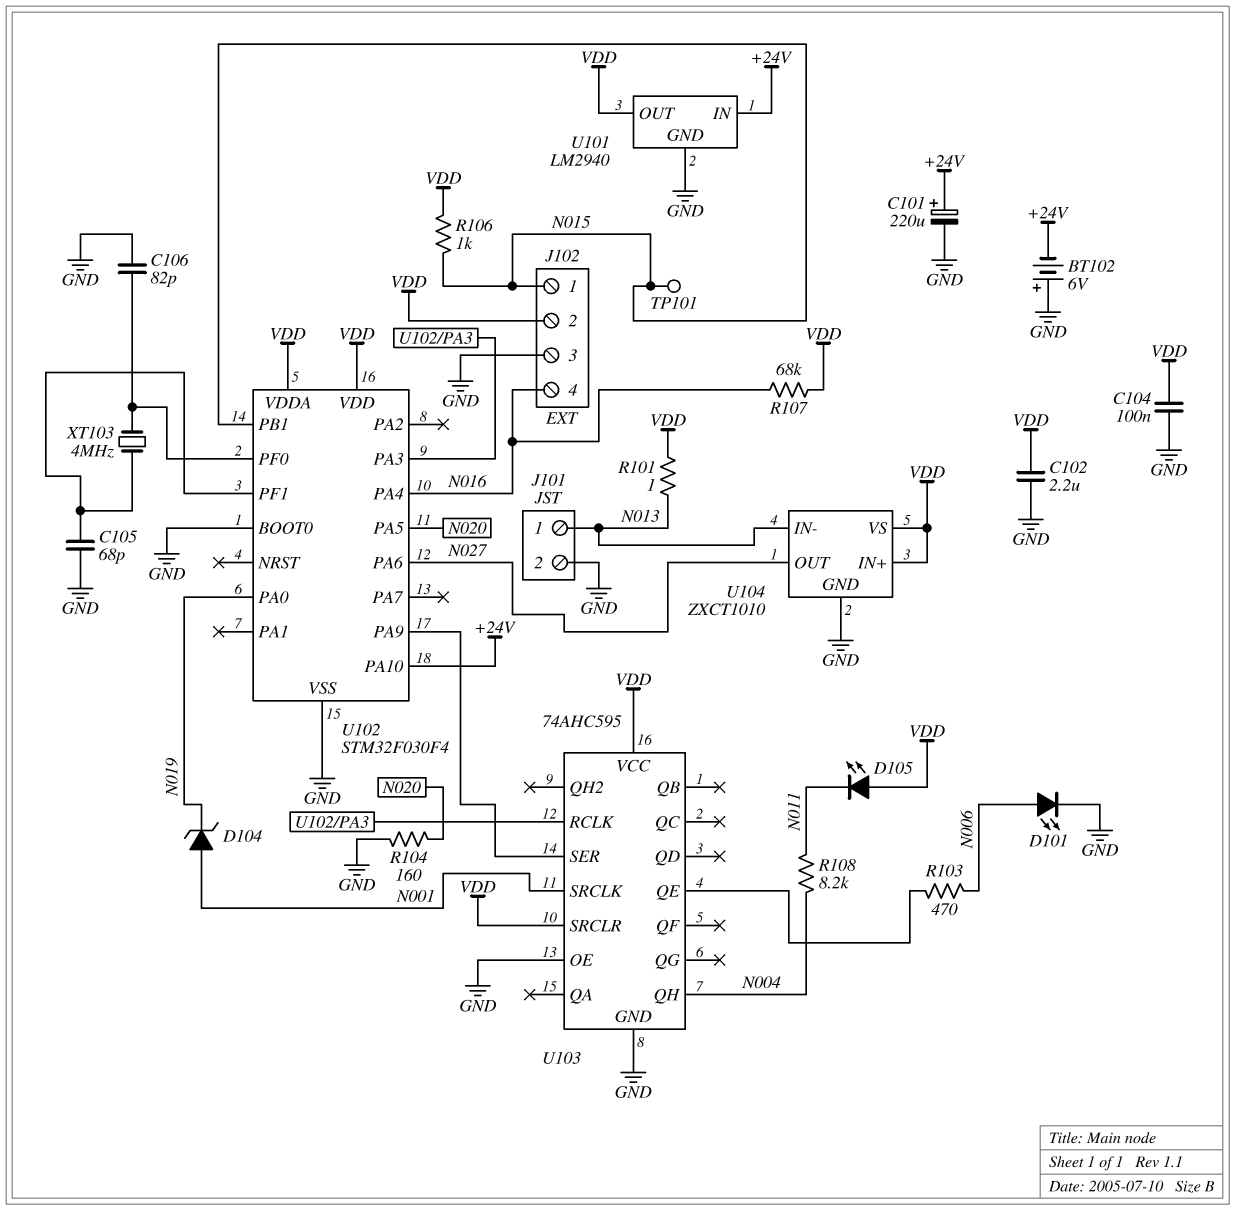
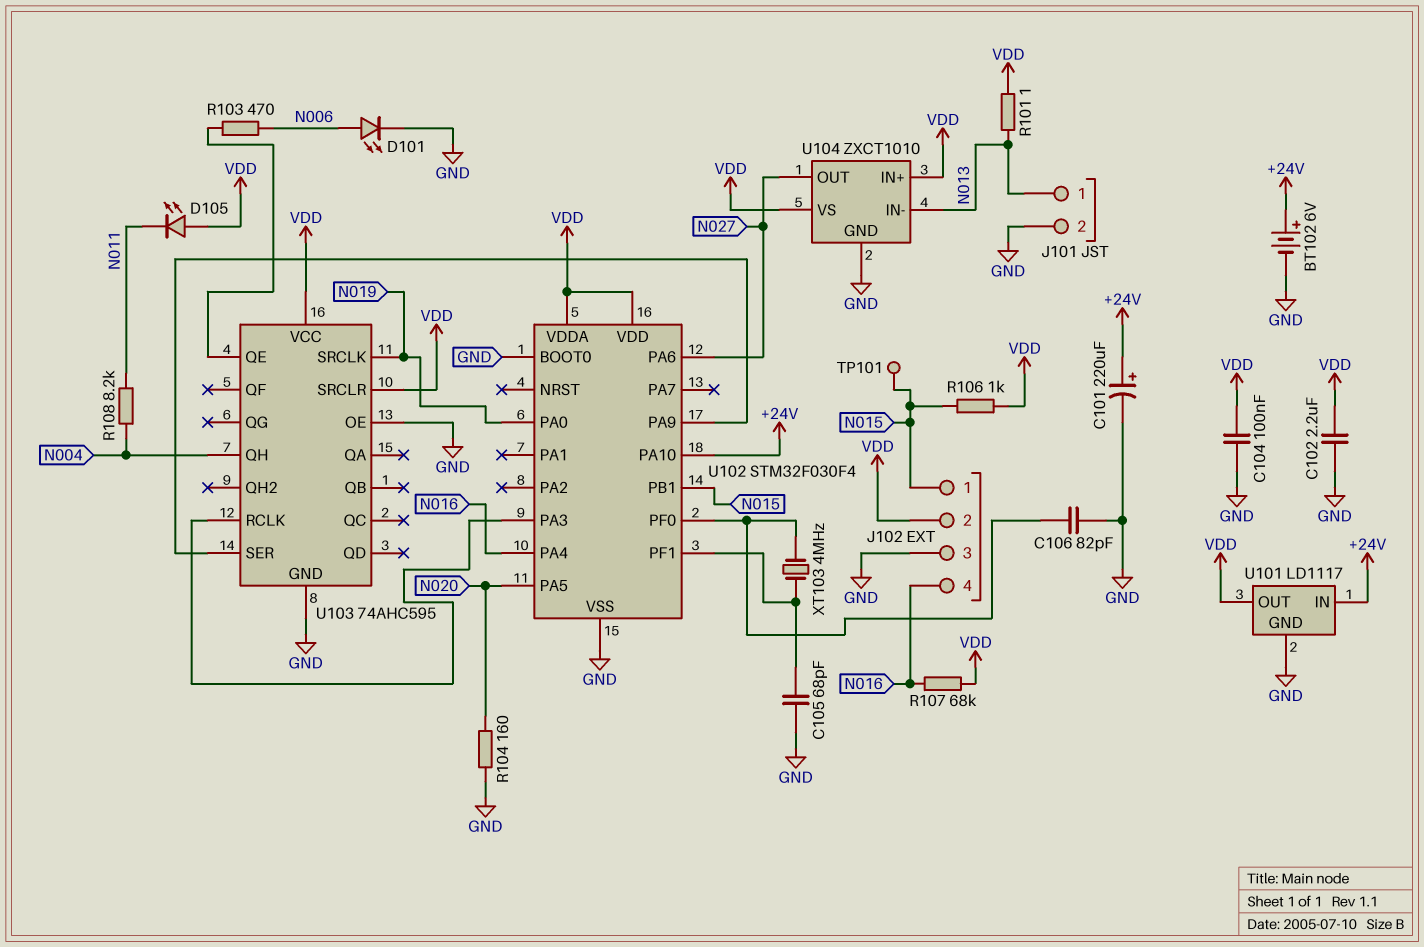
BT102: 6V (plus GND, minus +24V) -> 6V (plus +24V, minus GND)
D104: zener (A N001, K N019) -> none
U101: LM2940 -> LD1117
U103 pin SRCLK: N001 -> N019

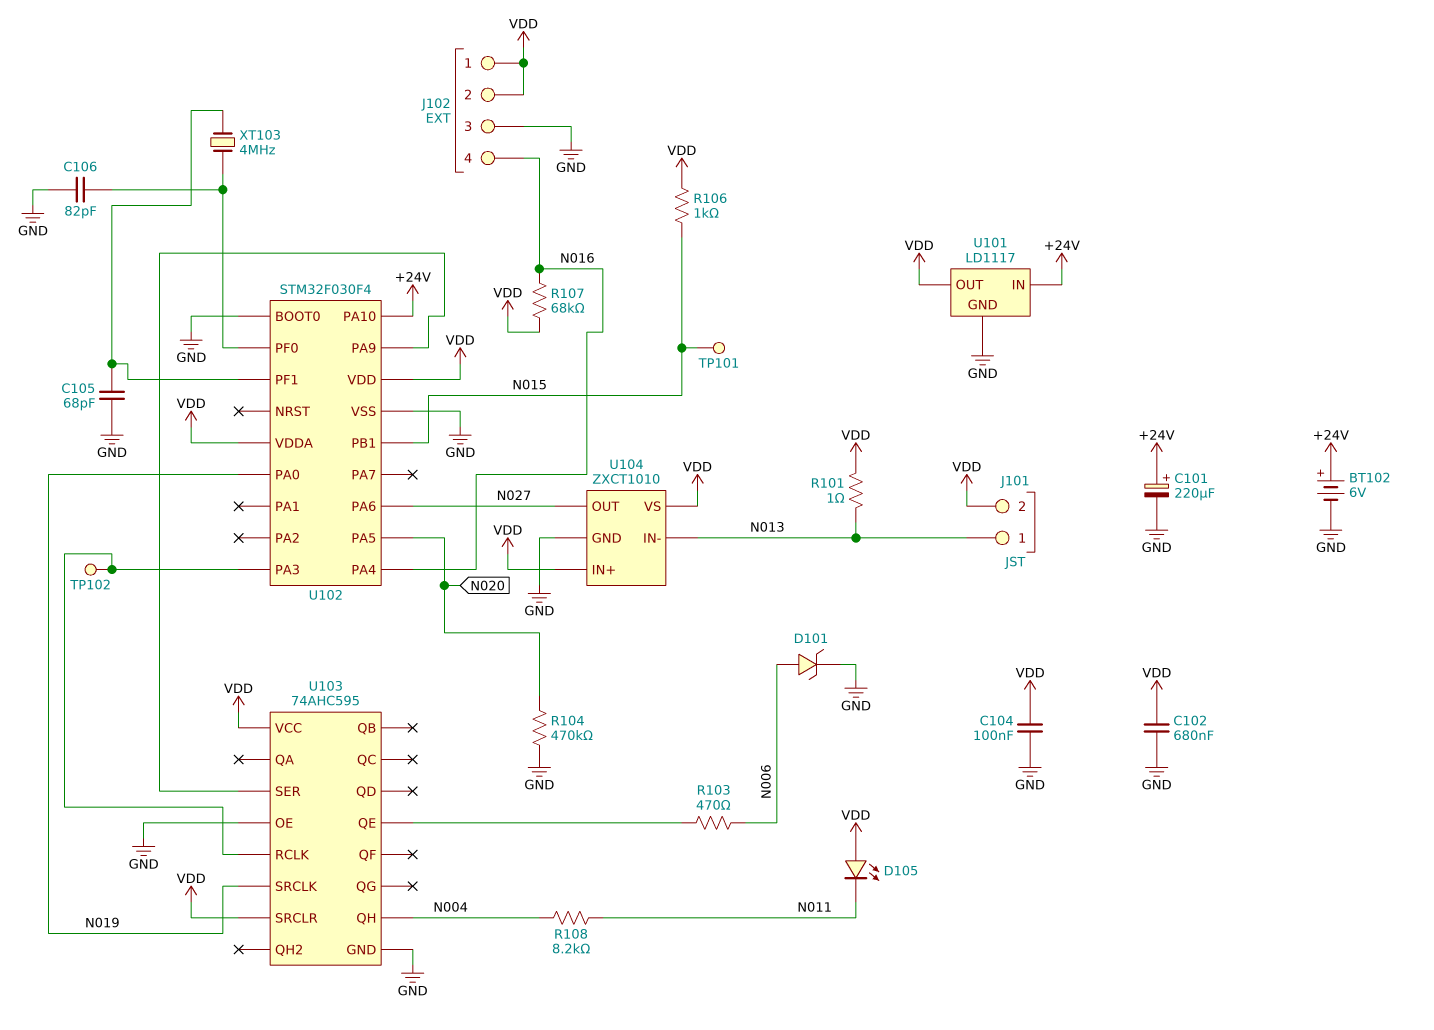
C102: 2.2uF (GND, VDD) -> 680nF (GND, VDD)
D101: LED (A N006, K GND) -> zener (A N006, K GND)
J101 pin 2: GND -> VDD
J102 pin 1: N015 -> VDD
R104: 160 (GND, N020) -> 470k (GND, N020)
TP102: none -> test point (U102/PA3)

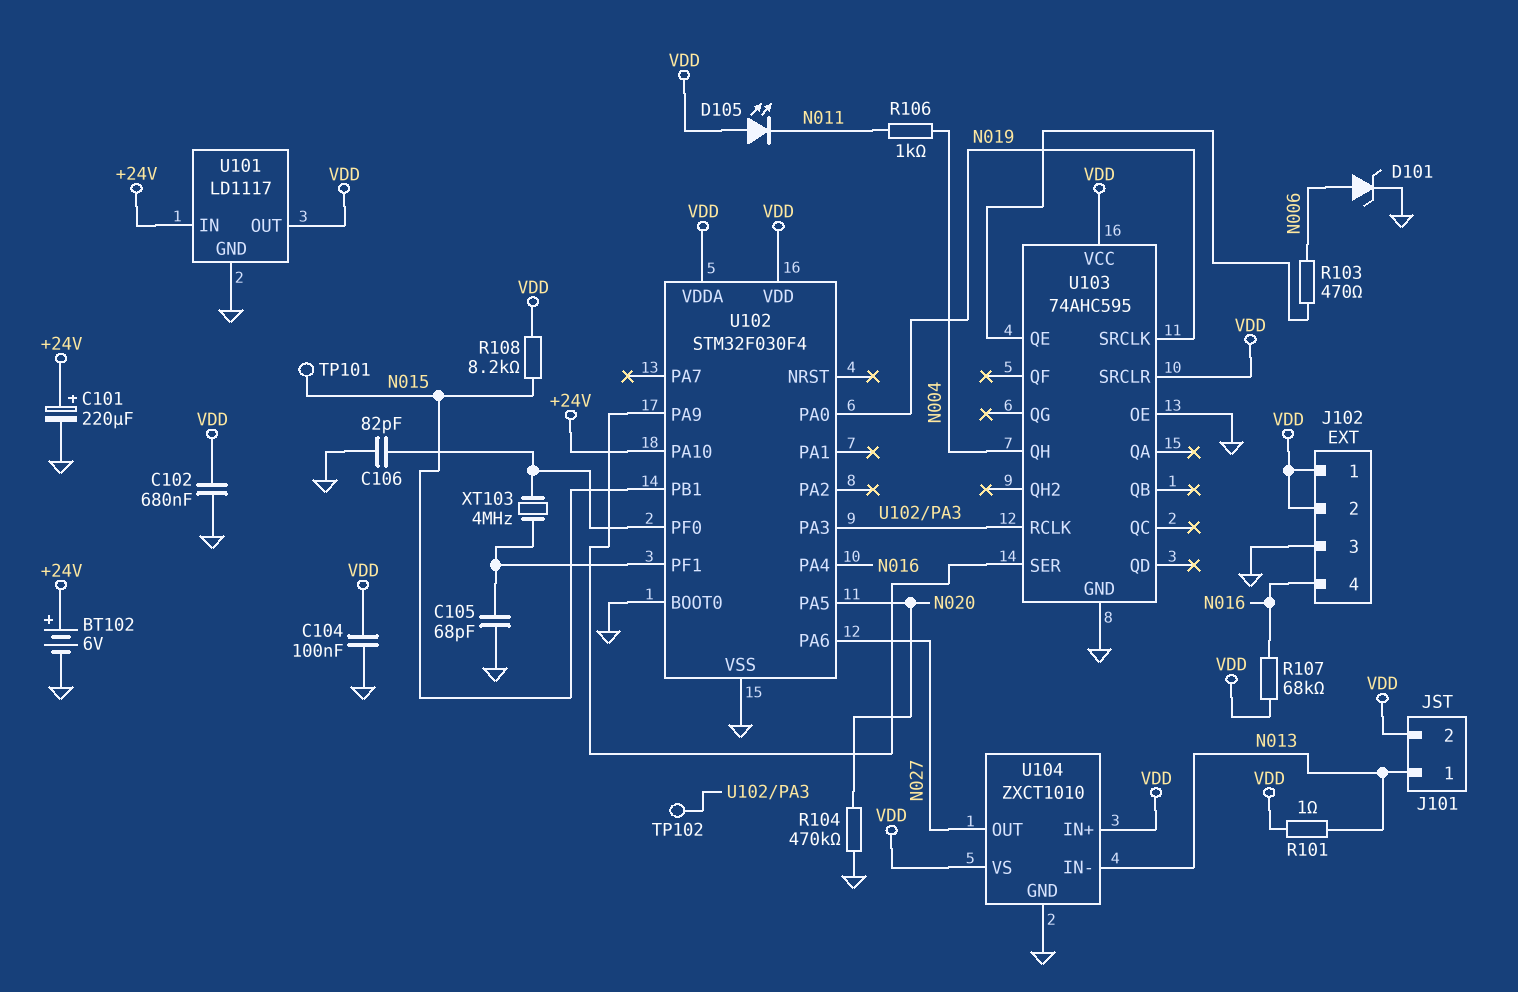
R106: 1k (N015, VDD) -> 1k (N004, N011)
R108: 8.2k (N004, N011) -> 8.2k (N015, VDD)

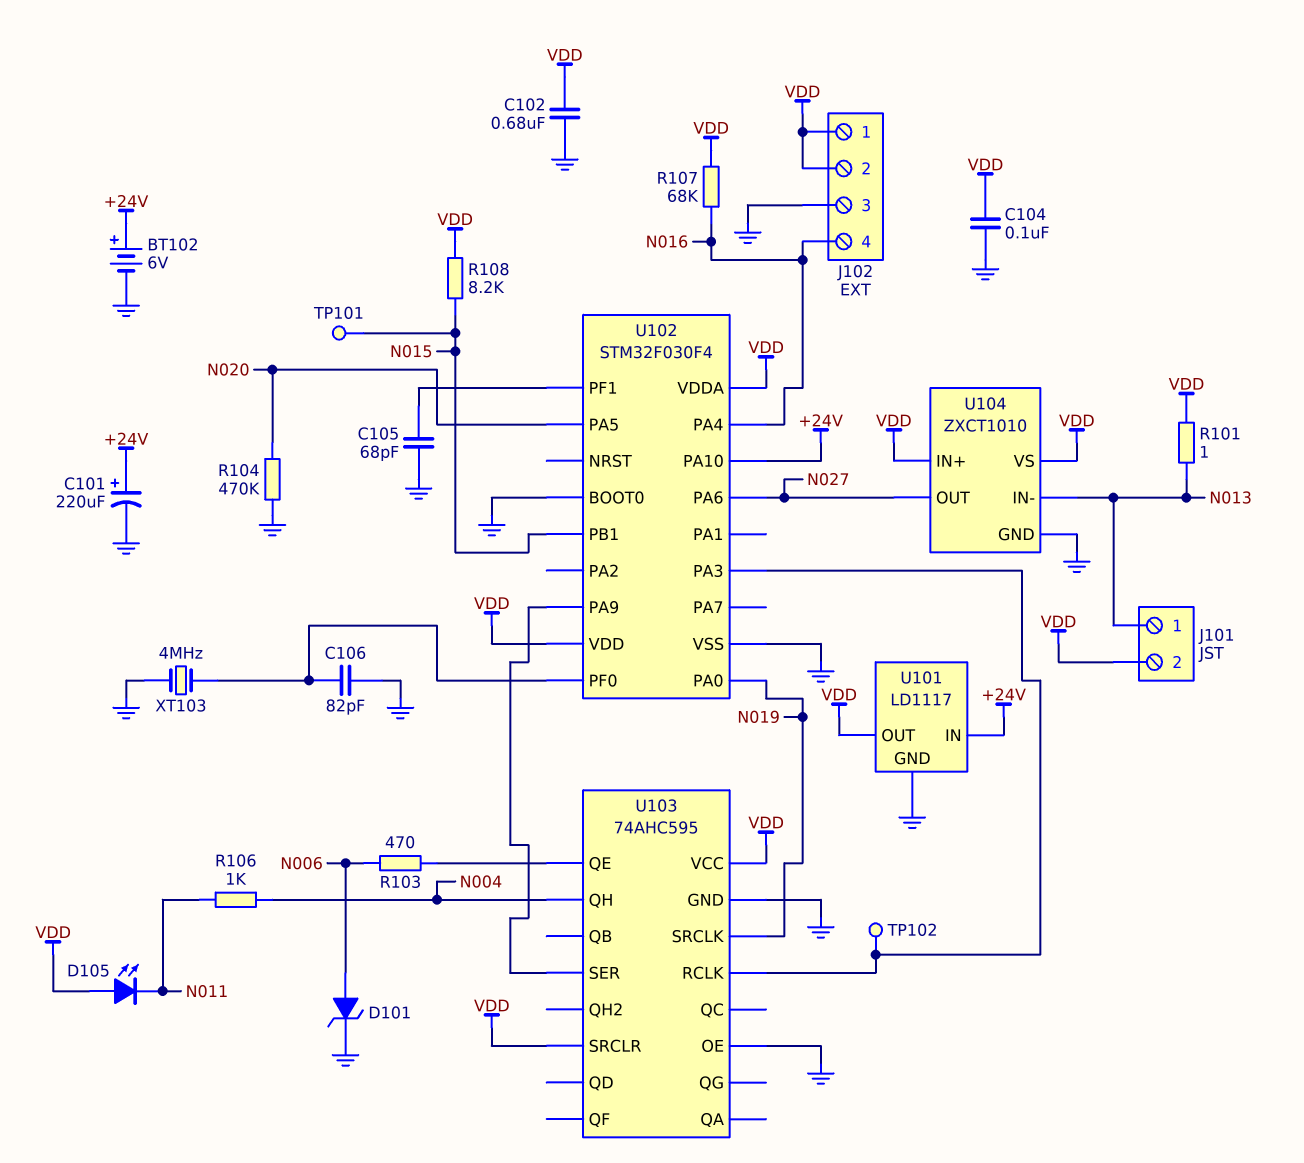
XT103: 4MHz (U102/PF0, U102/PF1) -> 4MHz (GND, U102/PF0)

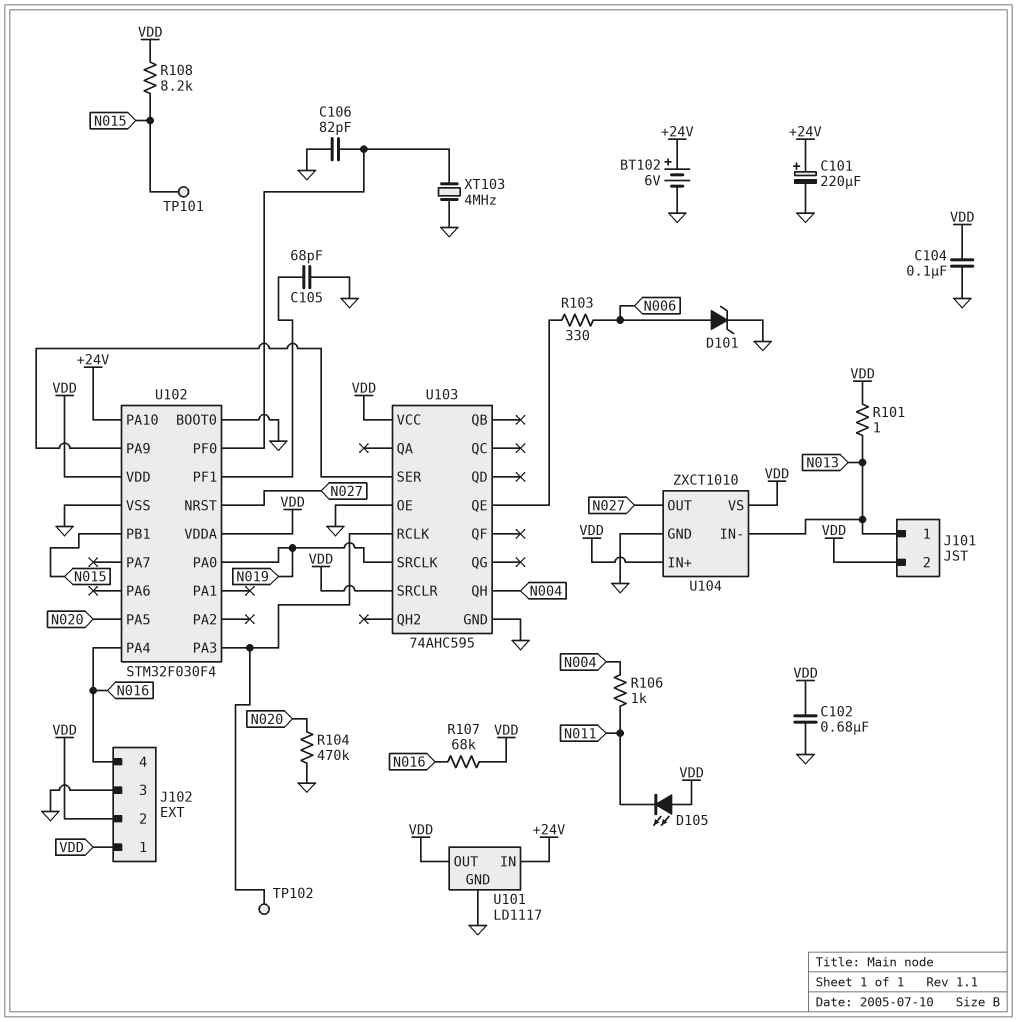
R103: 470 (N006, U103/QE) -> 330 (N006, U103/QE)
U102 pin NRST: none -> N027
U102 pin PA6: N027 -> none

